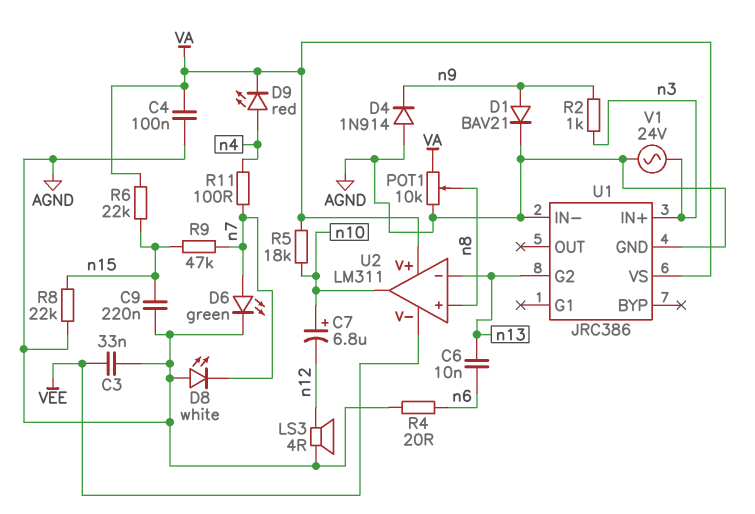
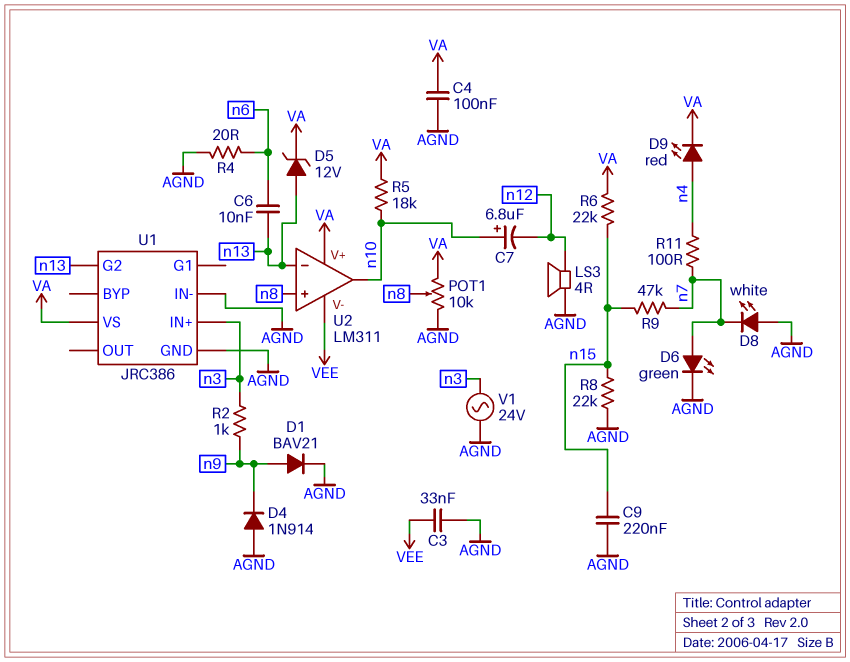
D5: none -> zener 12V (A n13, K VA)

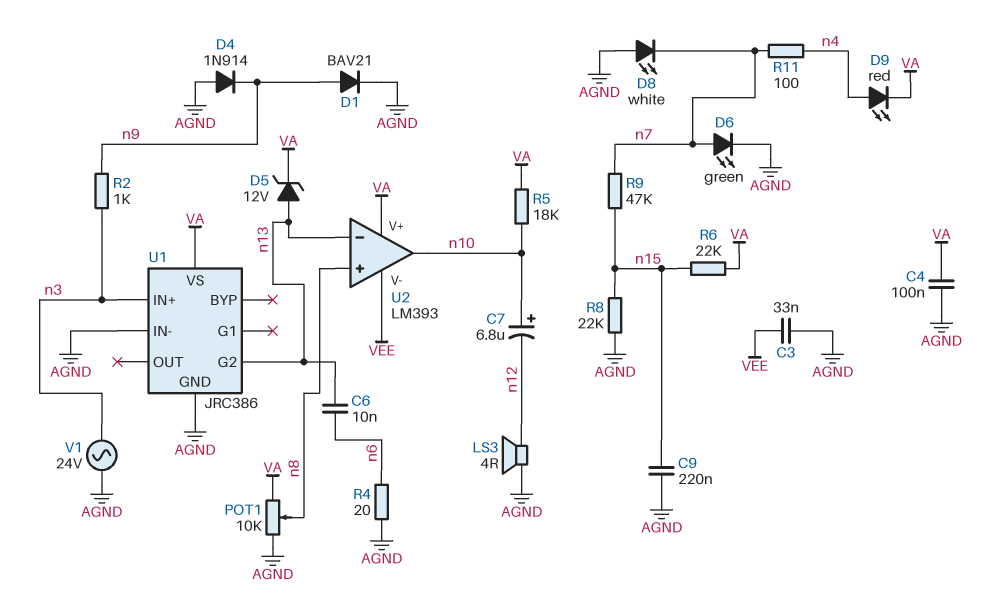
U2: LM311 -> LM393

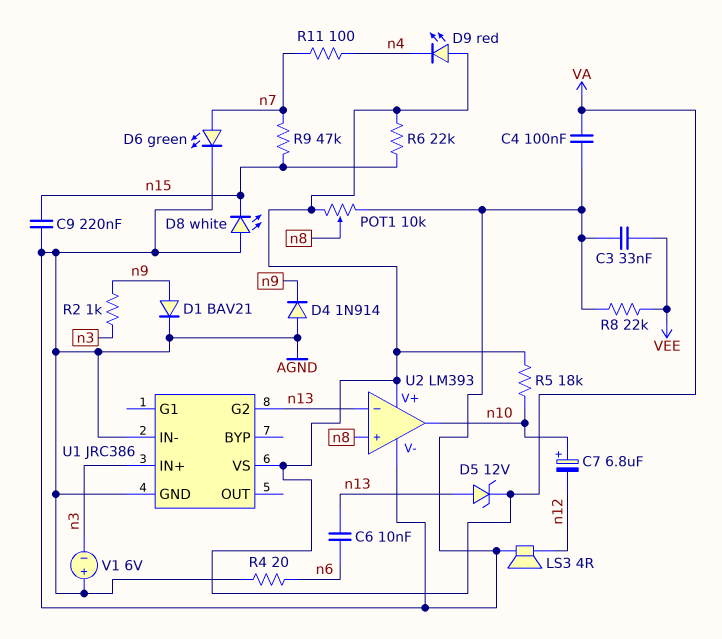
D8: LED white (A AGND, K n7) -> LED white (A AGND, K n15)
D9: LED red (A n4, K VA) -> LED red (A VA, K n4)
R8: 22k (AGND, n15) -> 22k (AGND, VEE)
U2 pin V-: VEE -> AGND
V1: AC 24V (AGND, n3) -> 6V (plus AGND, minus n3)

